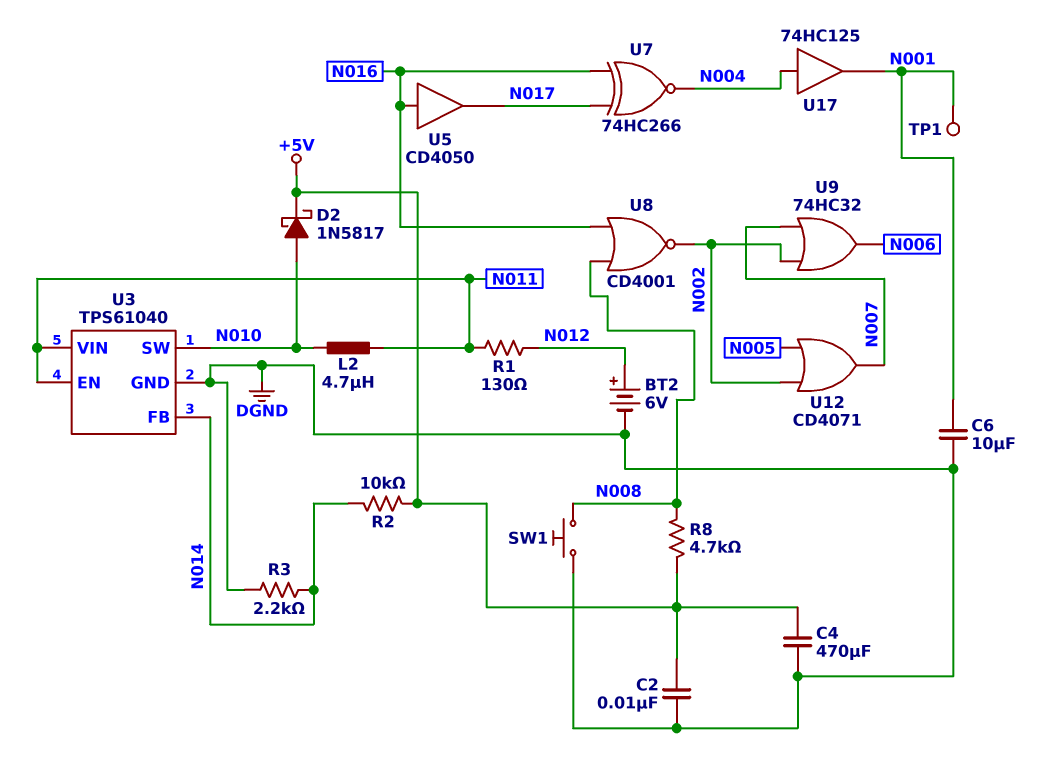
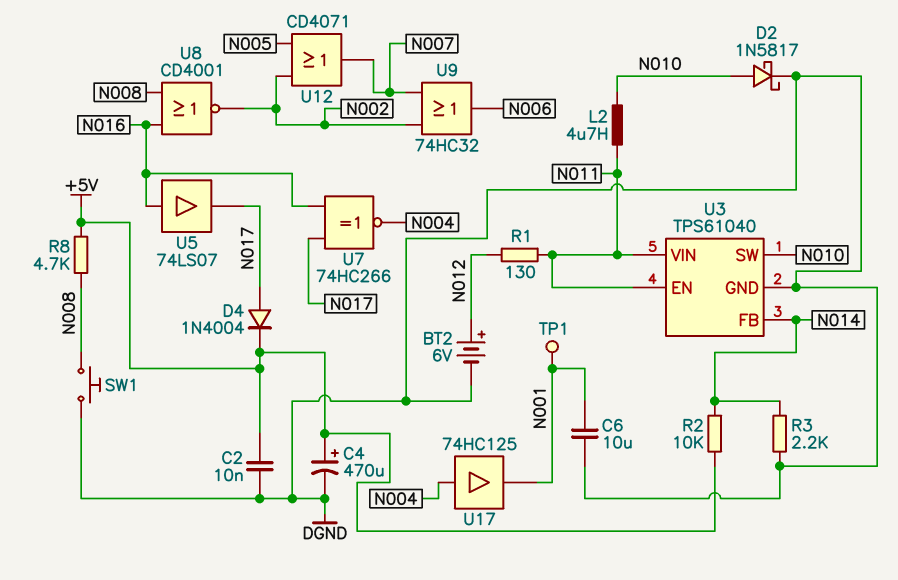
C4: 470uF (+5V, DGND) -> 470uF (plus +5V, minus DGND)
D2: schottky 1N5817 (A N010, K +5V) -> schottky 1N5817 (A N010, K DGND)
D4: none -> diode 1N4004 (A N017, K +5V)
U5: buffer CD4050 (in N016, out N017) -> buffer 74LS07 (in N016, out N017)

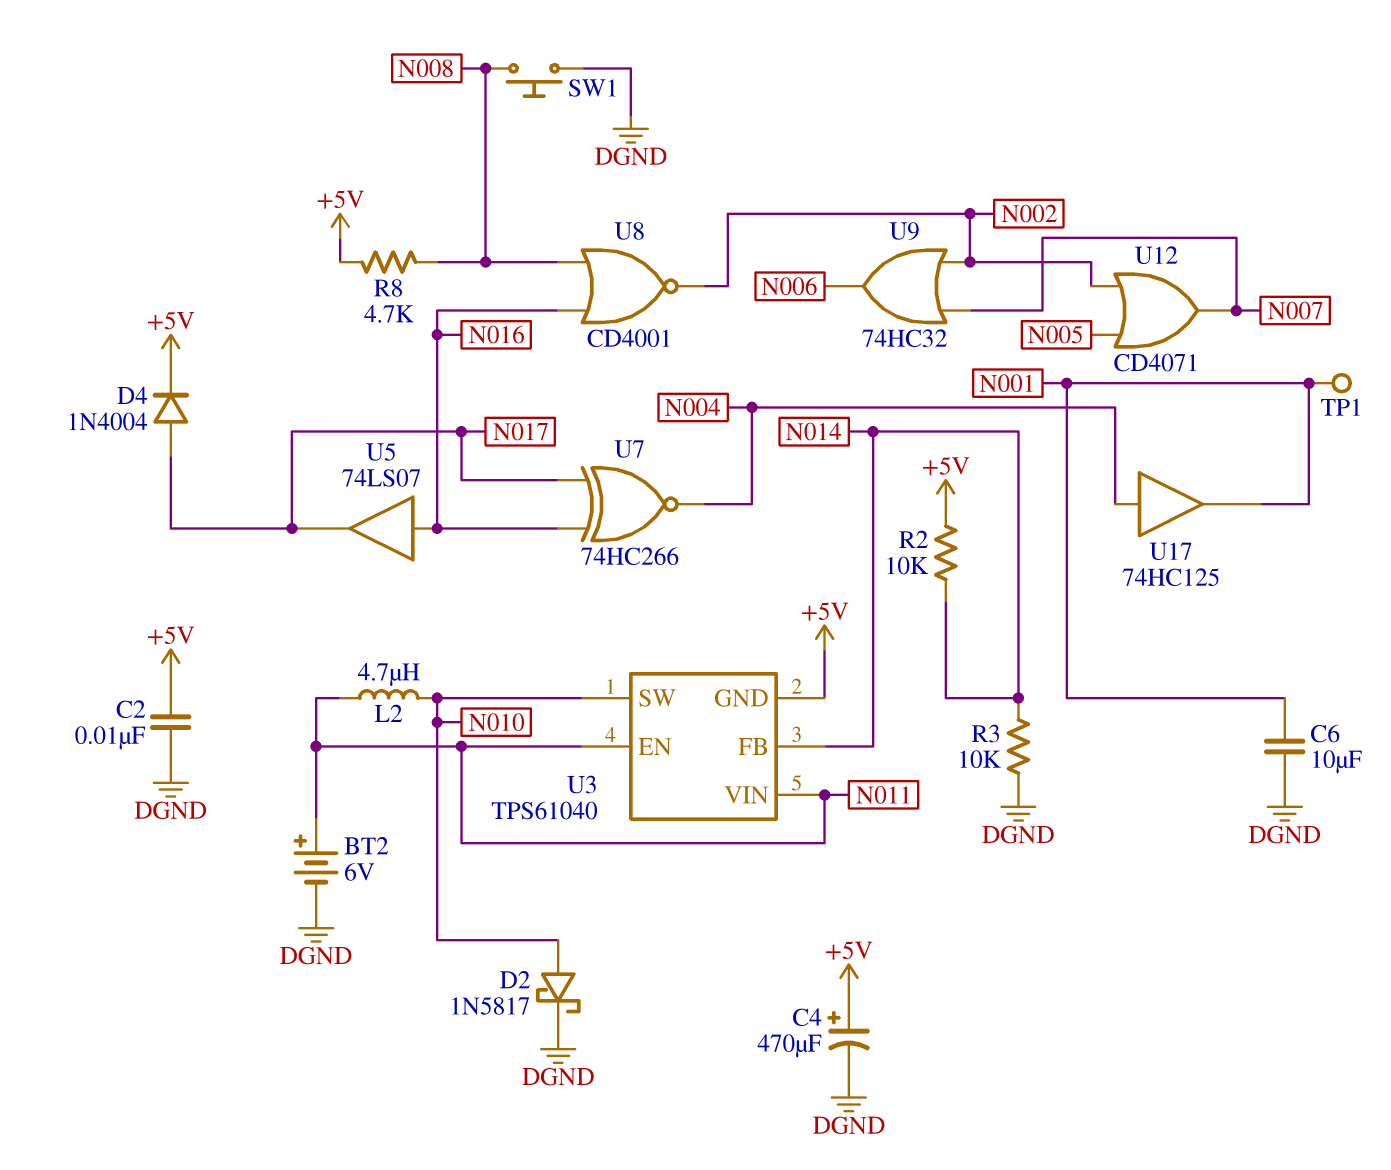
BT2: 6V (plus N012, minus DGND) -> 6V (plus N011, minus DGND)
R1: 130 (N011, N012) -> none
R3: 2.2k (DGND, N014) -> 10k (DGND, N014)
U3 pin GND: DGND -> +5V

